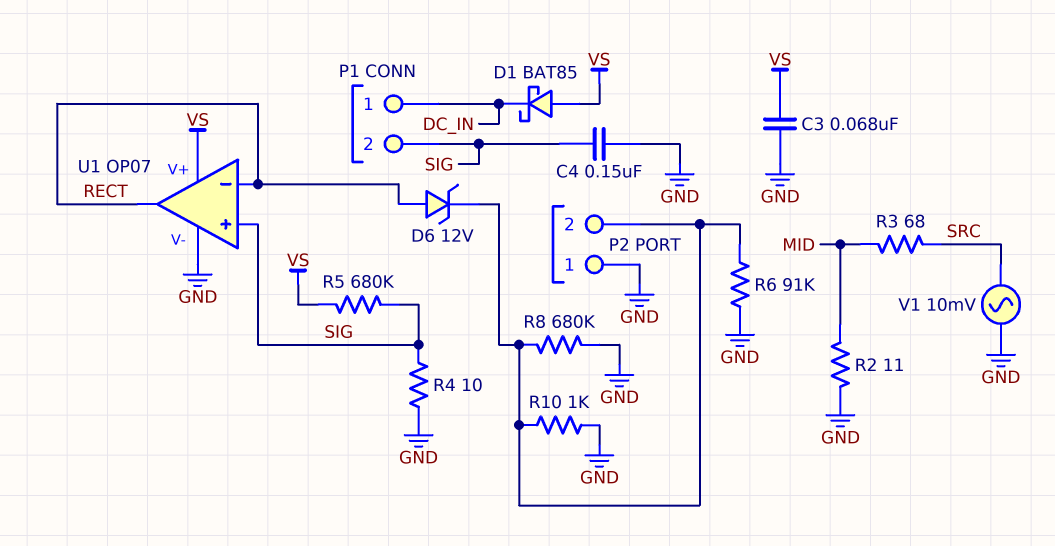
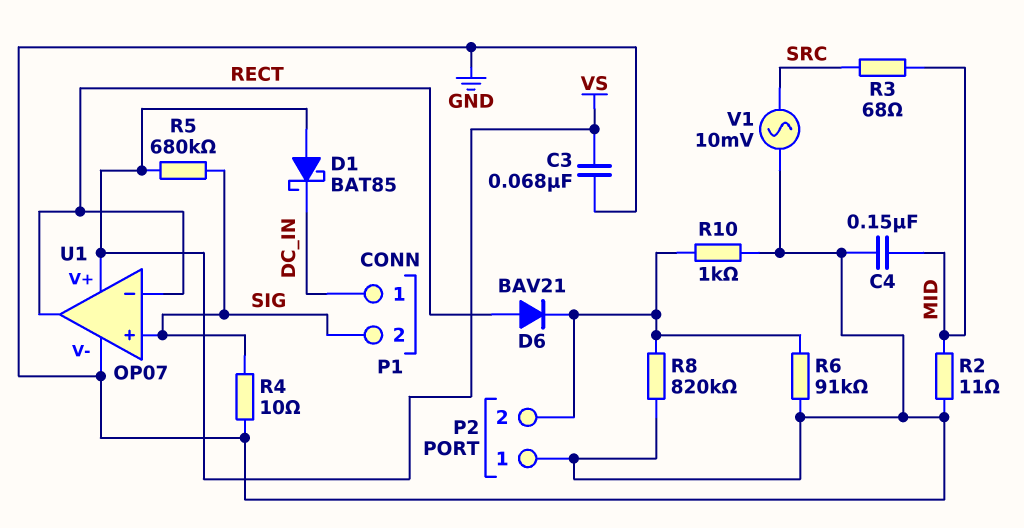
C4: 150nF (GND, SIG) -> 150nF (GND, MID)
D6: zener 12V (A RECT, K P2/2) -> diode BAV21 (A RECT, K P2/2)
R8: 680k (GND, P2/2) -> 820k (GND, P2/2)

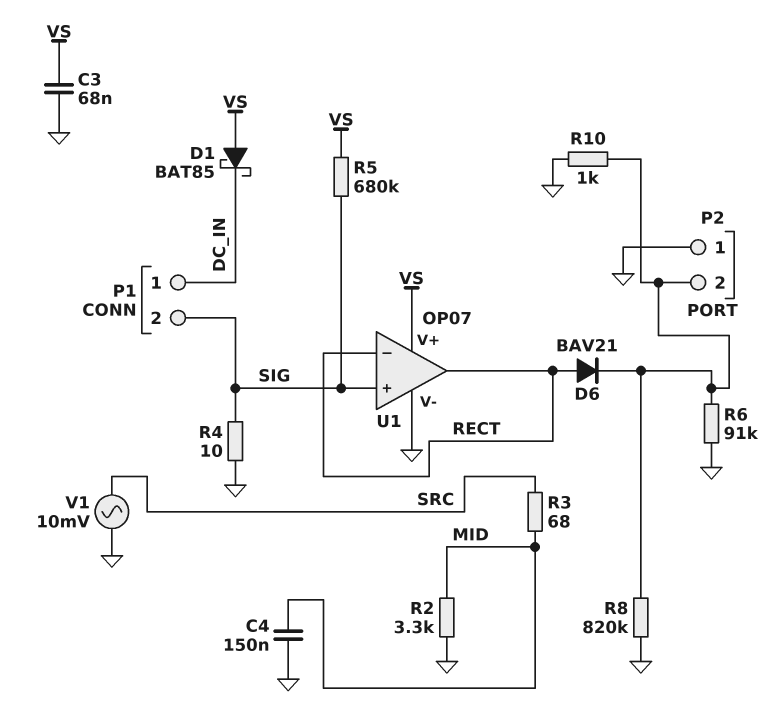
R2: 11 (GND, MID) -> 3.3k (GND, MID)

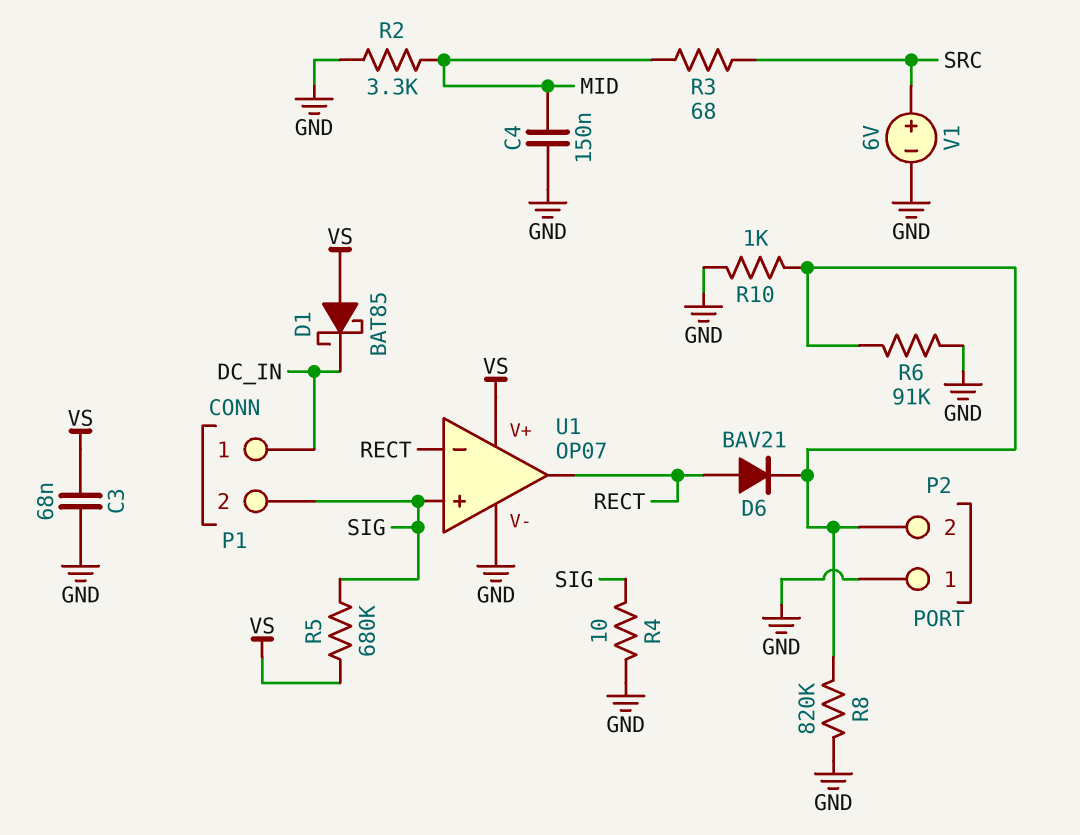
V1: AC 10mV (GND, SRC) -> 6V (plus SRC, minus GND)

